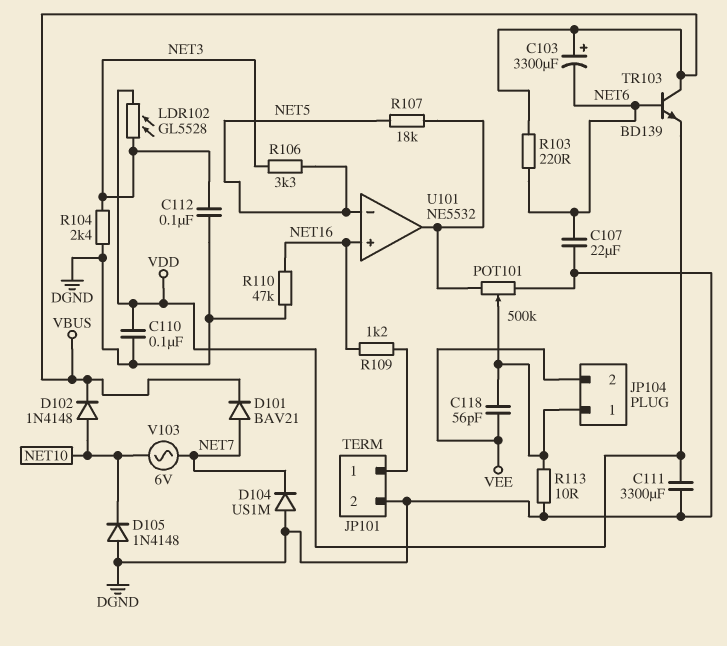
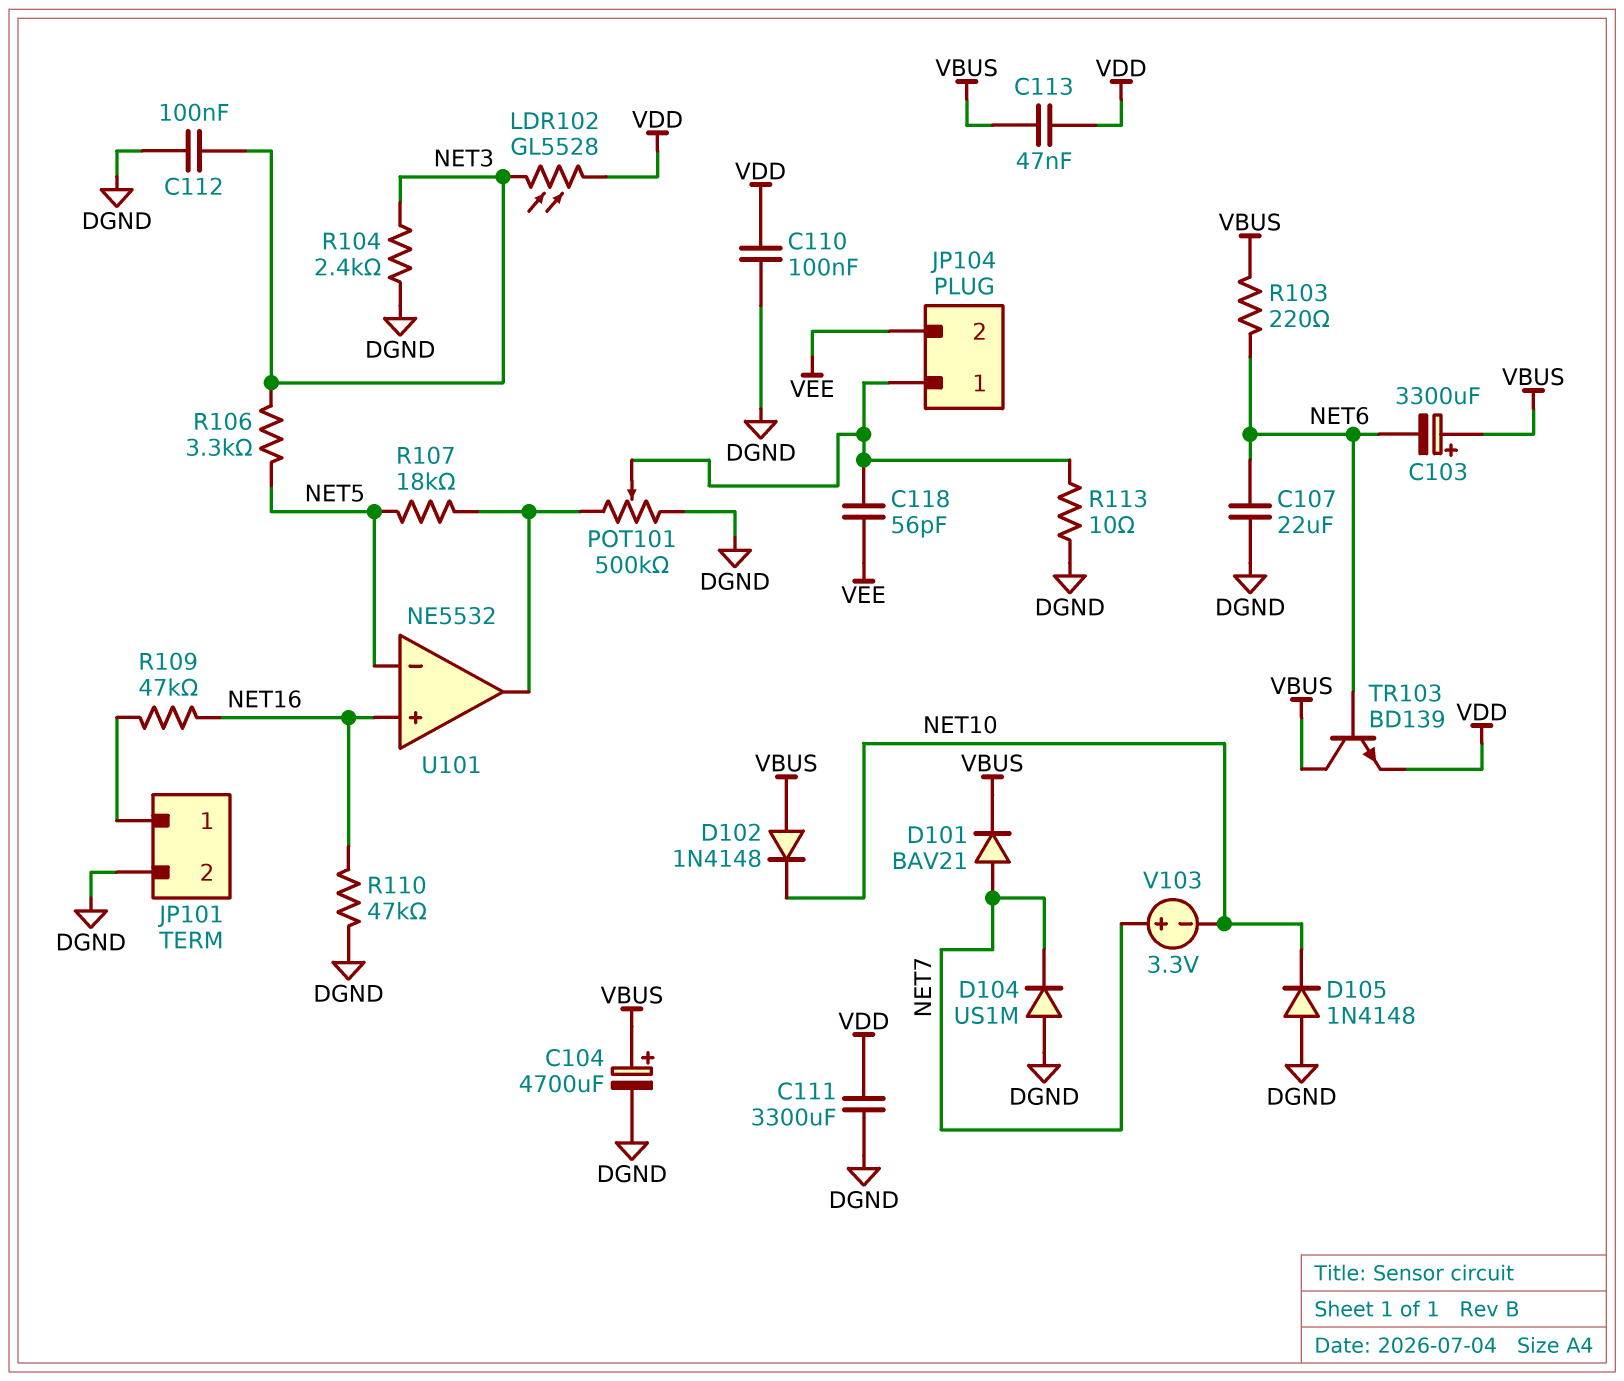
C104: none -> 4700uF (plus VBUS, minus DGND)
C113: none -> 47nF (VBUS, VDD)
D102: diode 1N4148 (A NET10, K VBUS) -> diode 1N4148 (A VBUS, K NET10)
R109: 1.2k (JP101/1, NET16) -> 47k (JP101/1, NET16)
V103: AC 6V (NET7, NET10) -> 3.3V (plus NET7, minus NET10)

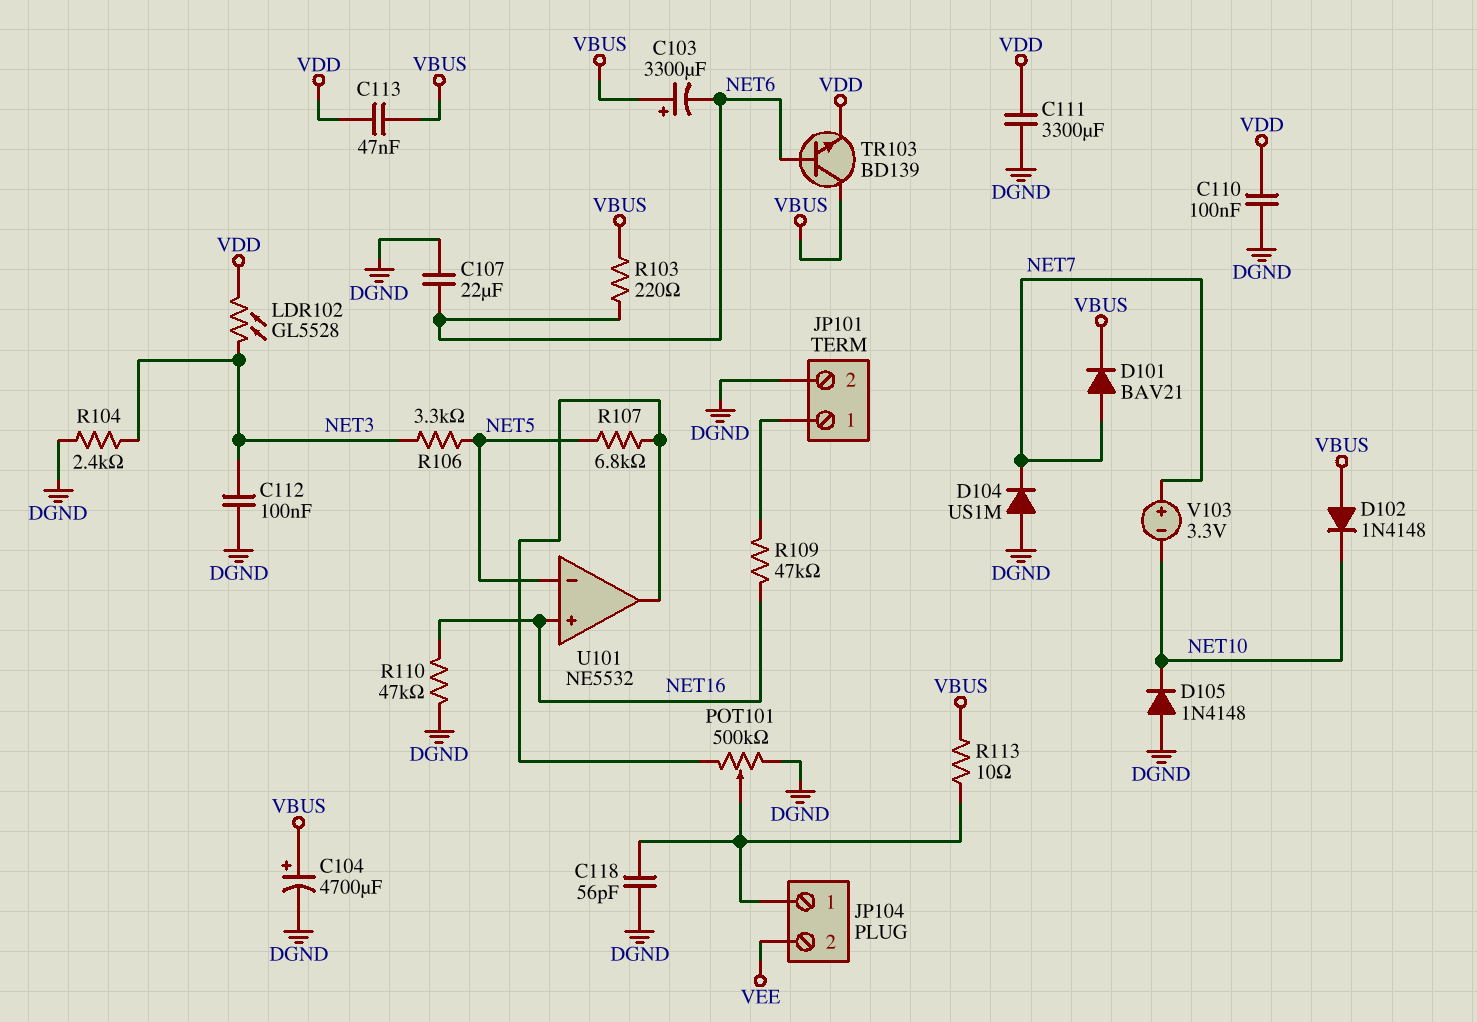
C118: 56pF (JP104/1, VEE) -> 56pF (DGND, JP104/1)
R107: 18k (NET5, U101/out) -> 6.8k (NET5, U101/out)
R113: 10 (DGND, JP104/1) -> 10 (JP104/1, VBUS)

